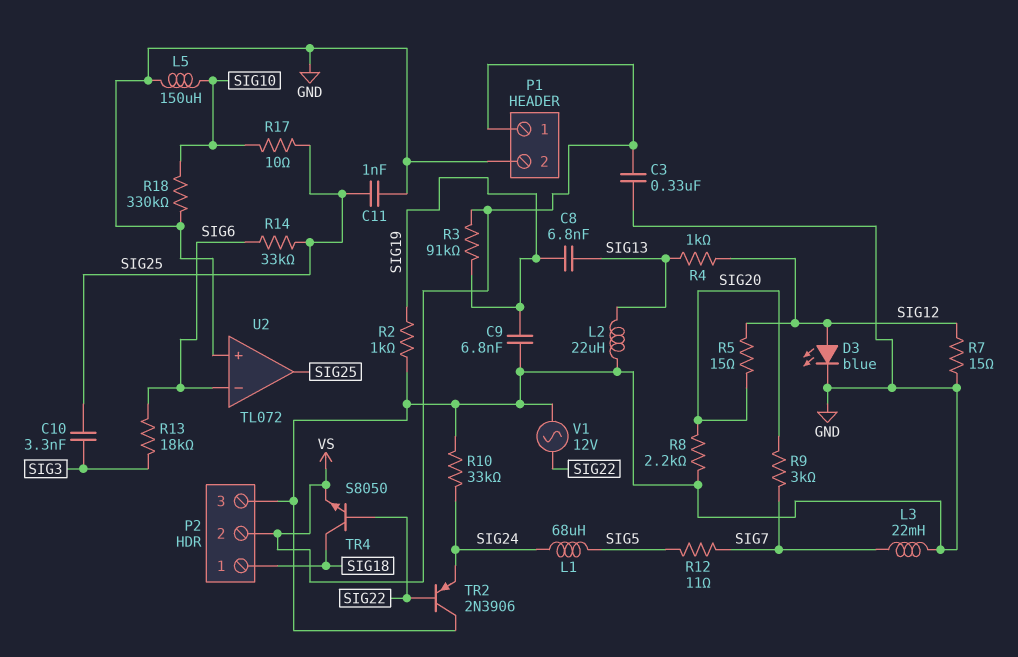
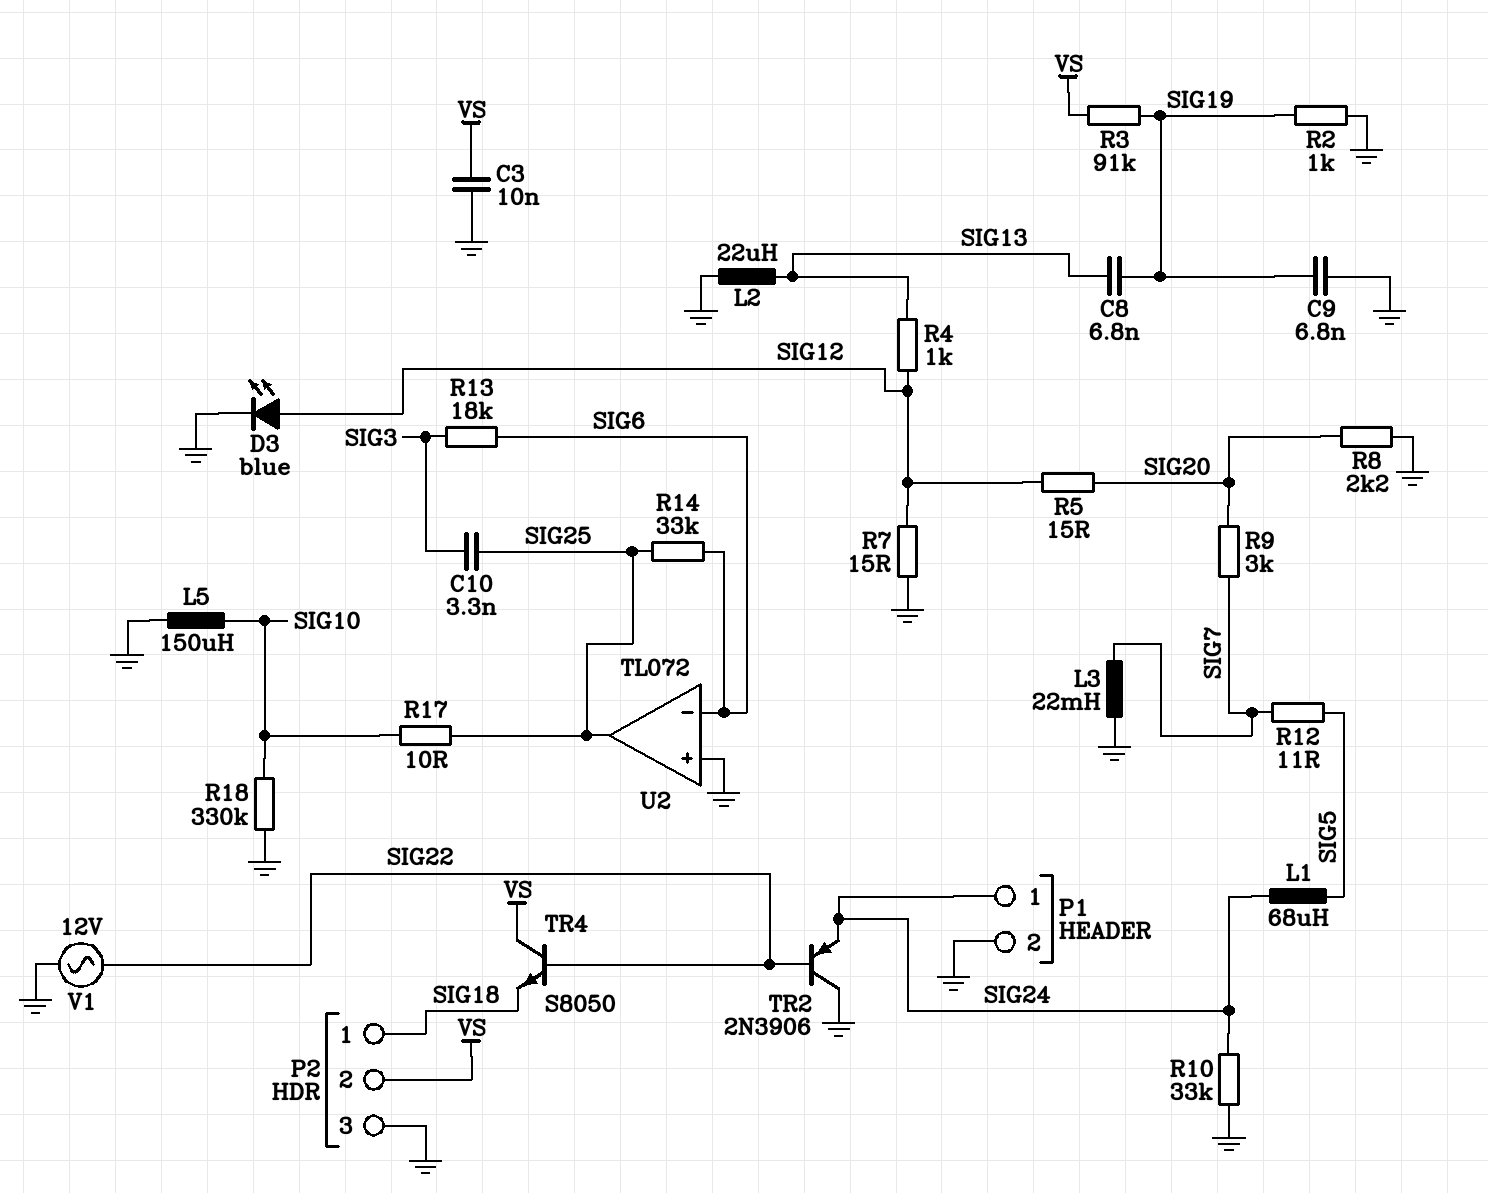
C3: 330nF (GND, VS) -> 10nF (GND, VS)
C11: 1nF (GND, SIG25) -> none
P1 pin 1: VS -> SIG24
TR4: NPN S8050 (B SIG22, C SIG18, E VS) -> NPN S8050 (B SIG22, C VS, E SIG18)

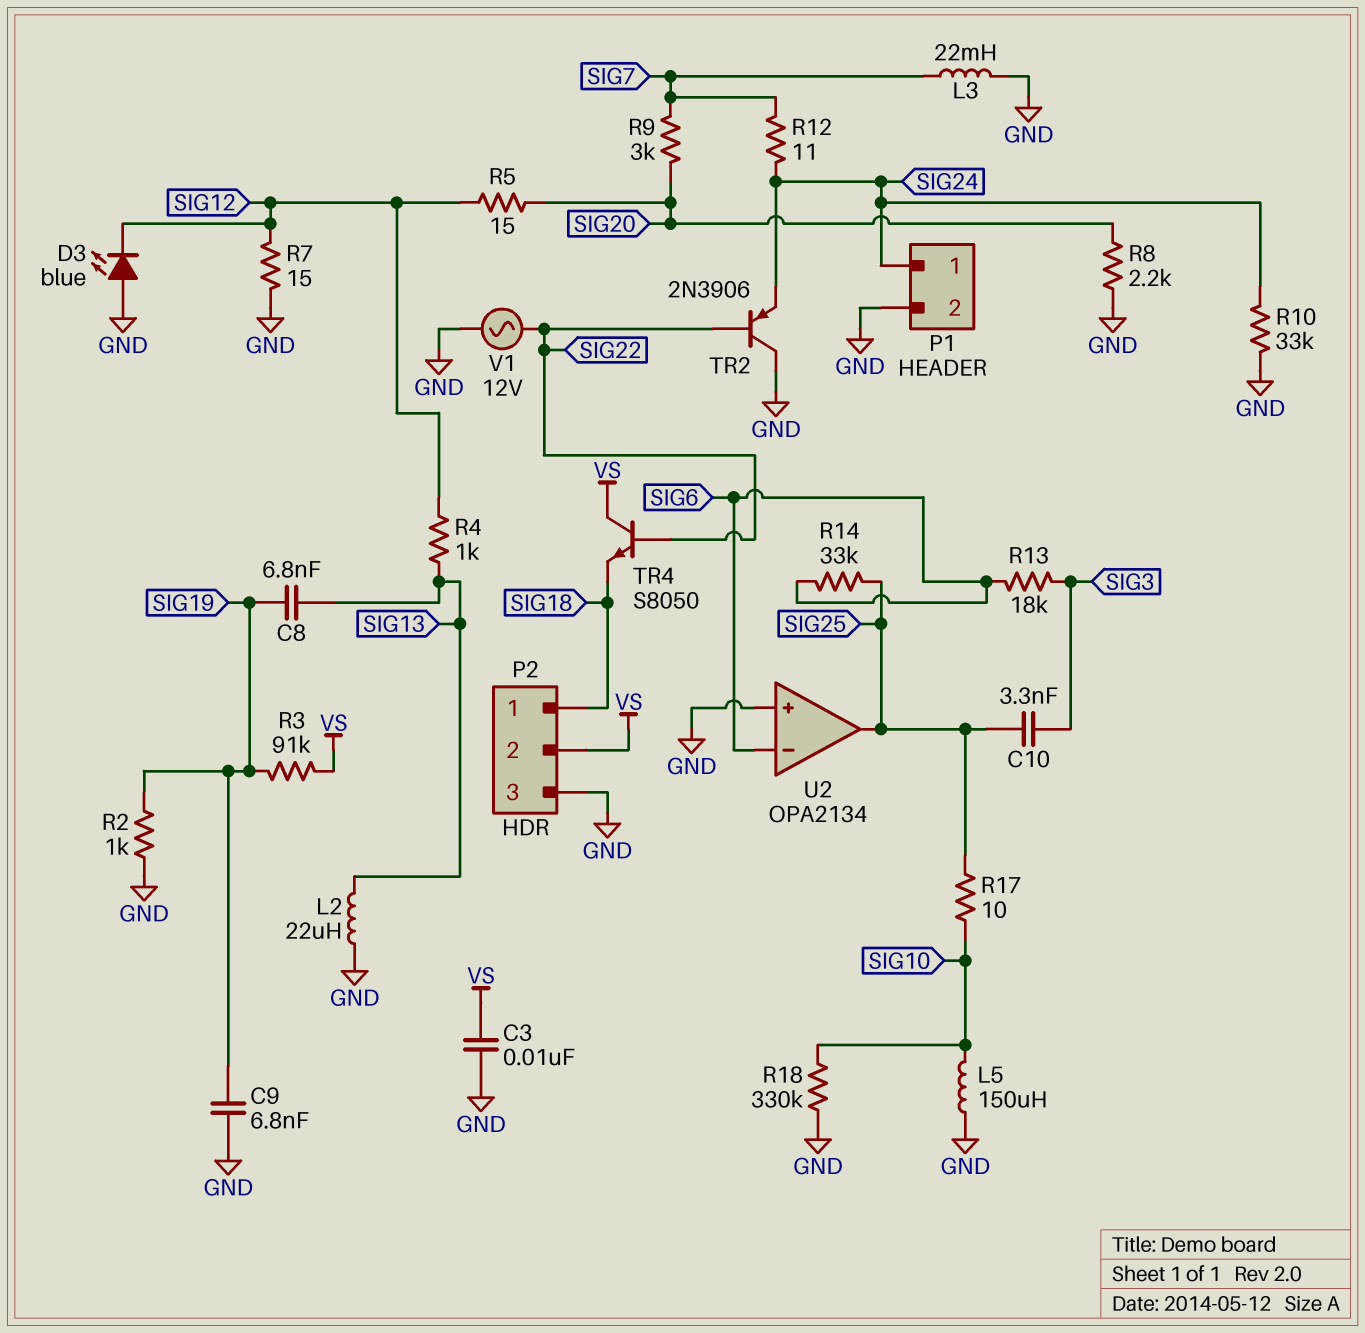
D3: LED blue (A SIG12, K GND) -> LED blue (A GND, K SIG12)
L1: 68uH (SIG5, SIG24) -> none
R12: 11 (SIG5, SIG7) -> 11 (SIG7, SIG24)
U2: TL072 -> OPA2134

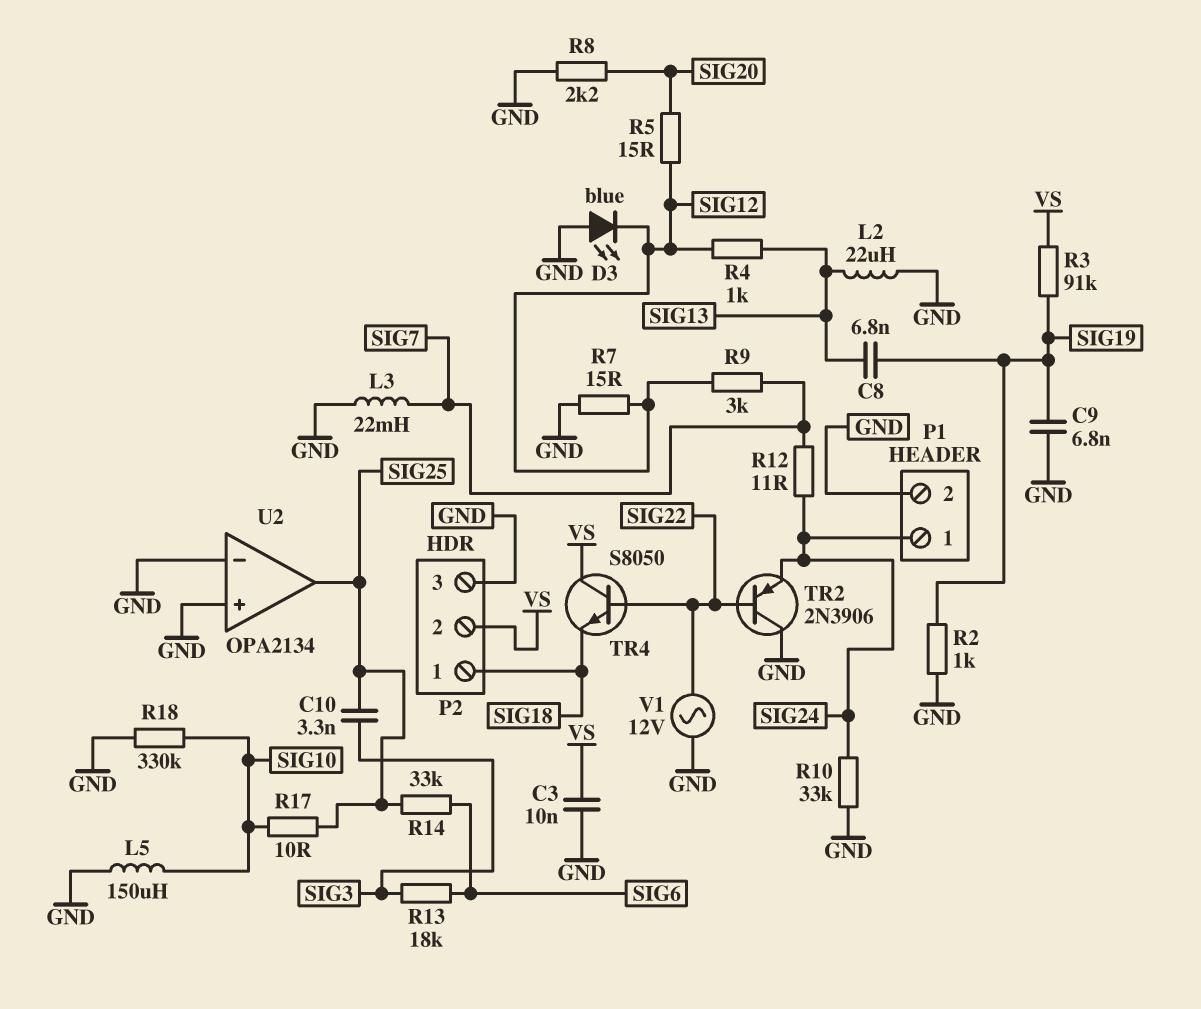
R9: 3k (SIG7, SIG20) -> 3k (SIG7, SIG12)
U2 pin in-: SIG6 -> GND

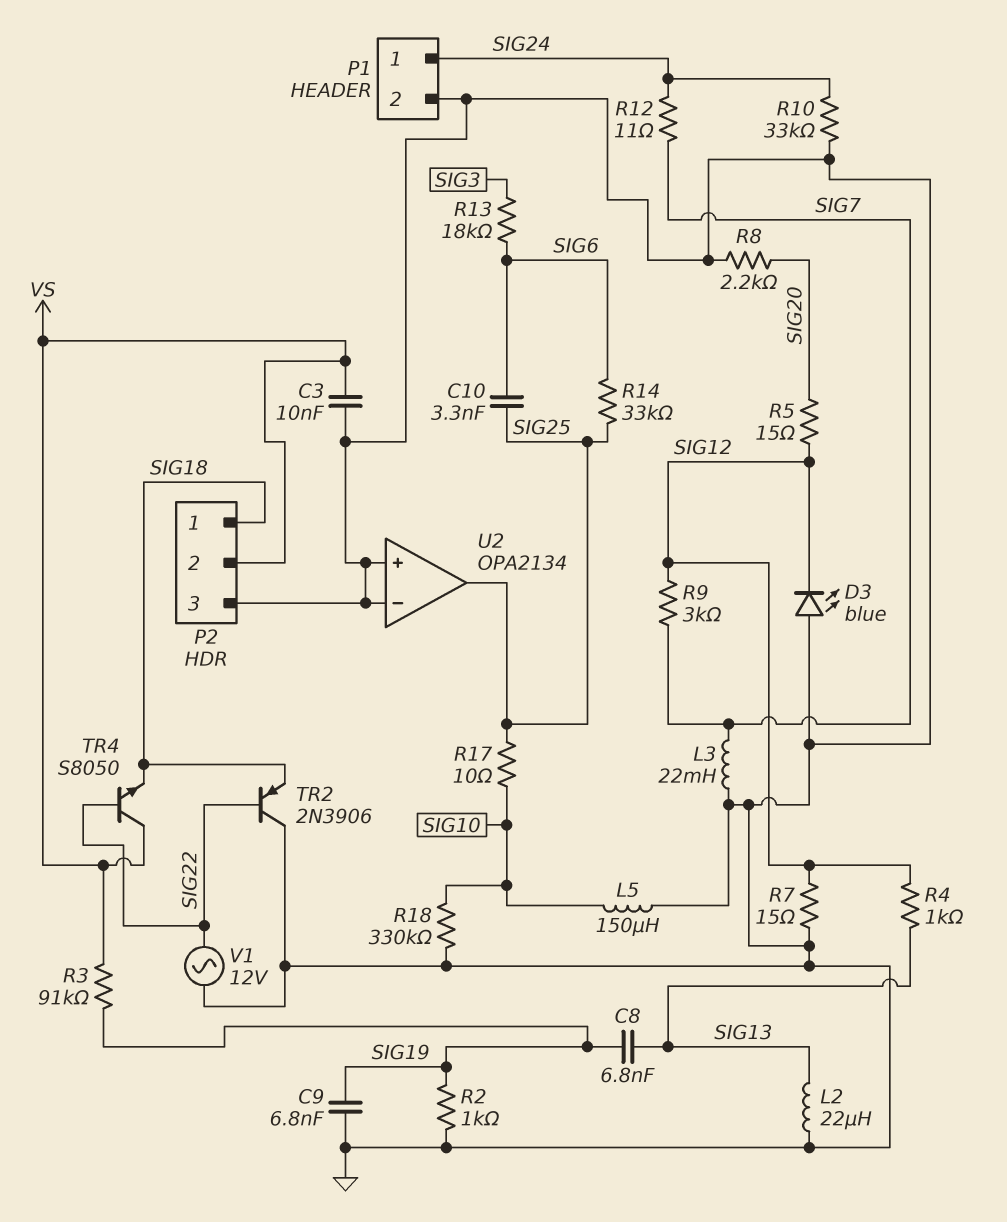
C10: 3.3nF (SIG3, SIG25) -> 3.3nF (SIG6, SIG25)
TR2: PNP 2N3906 (B SIG22, C GND, E SIG24) -> PNP 2N3906 (B SIG22, C GND, E SIG18)

